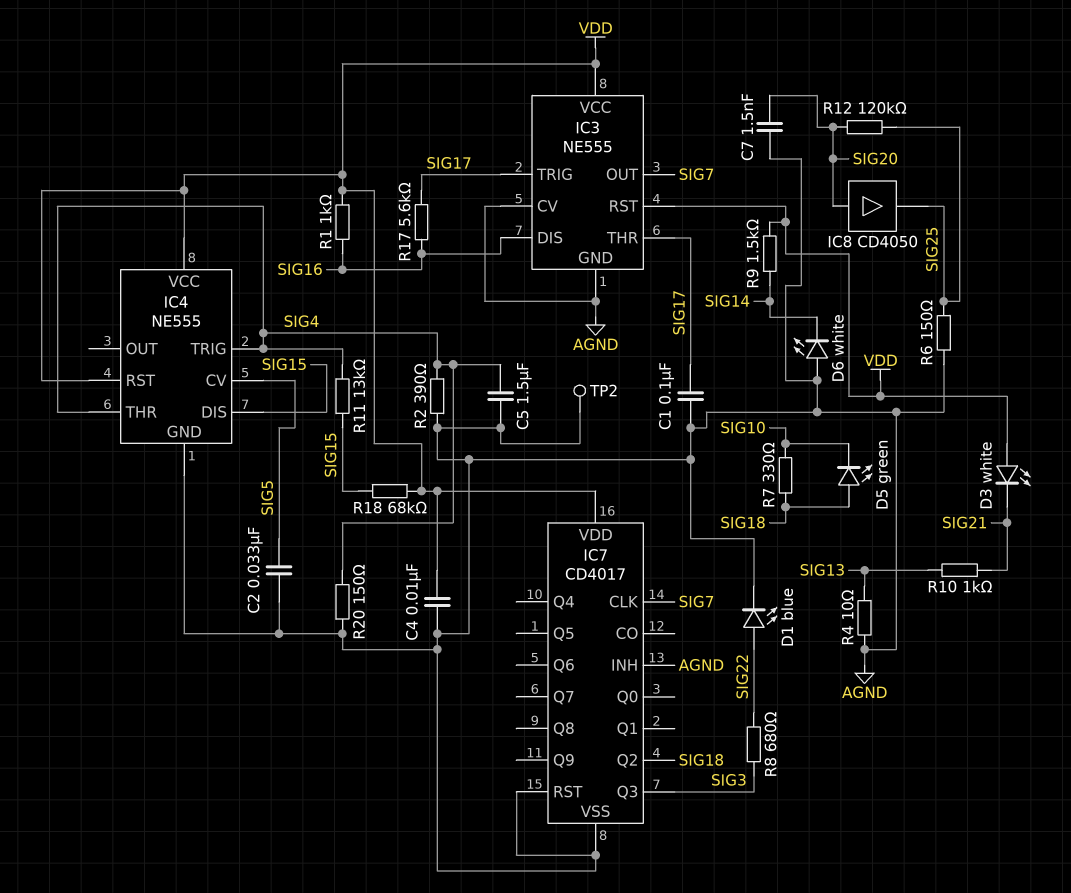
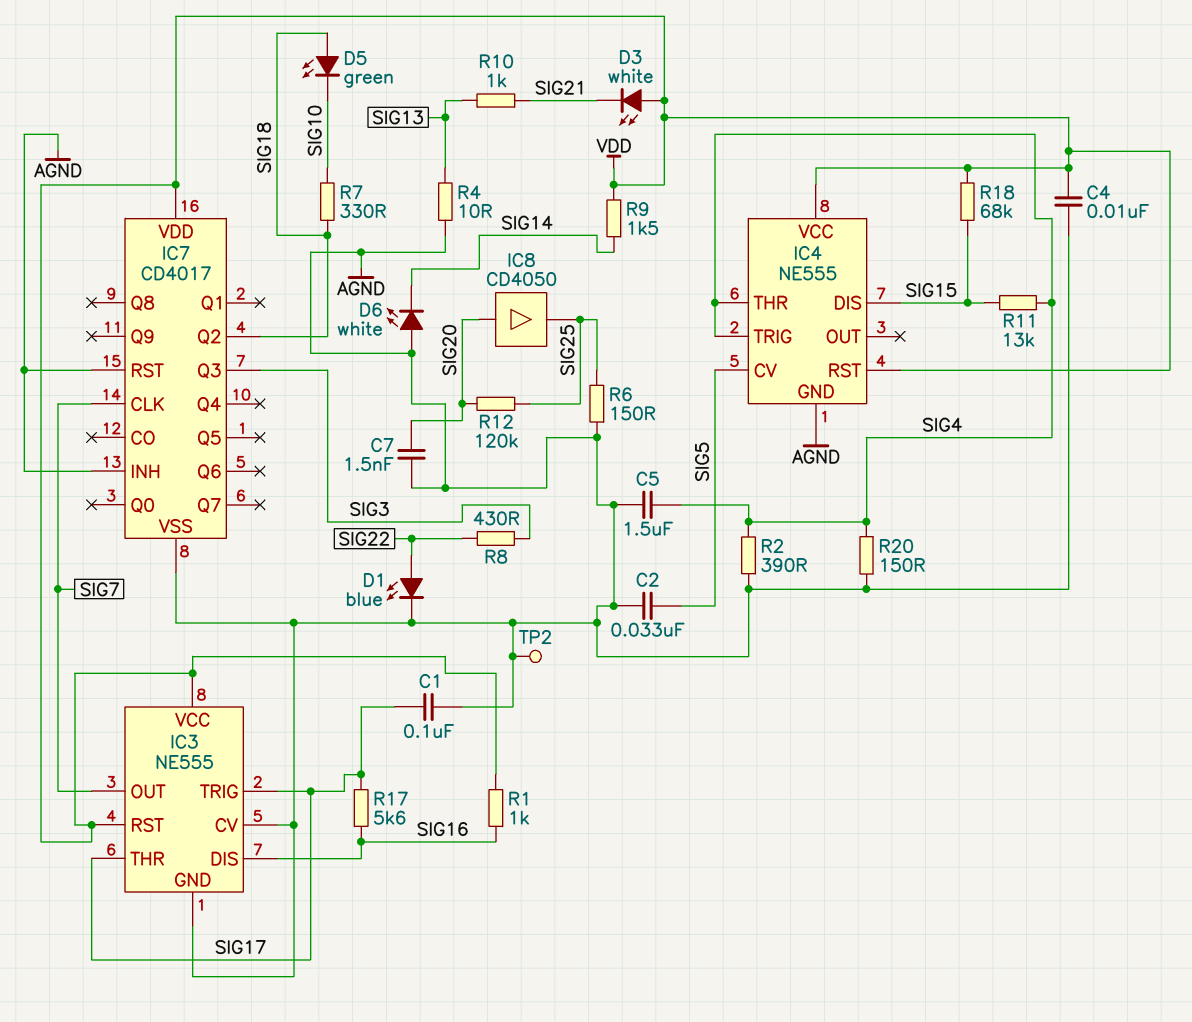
R8: 680 (SIG3, SIG22) -> 430 (SIG3, SIG22)

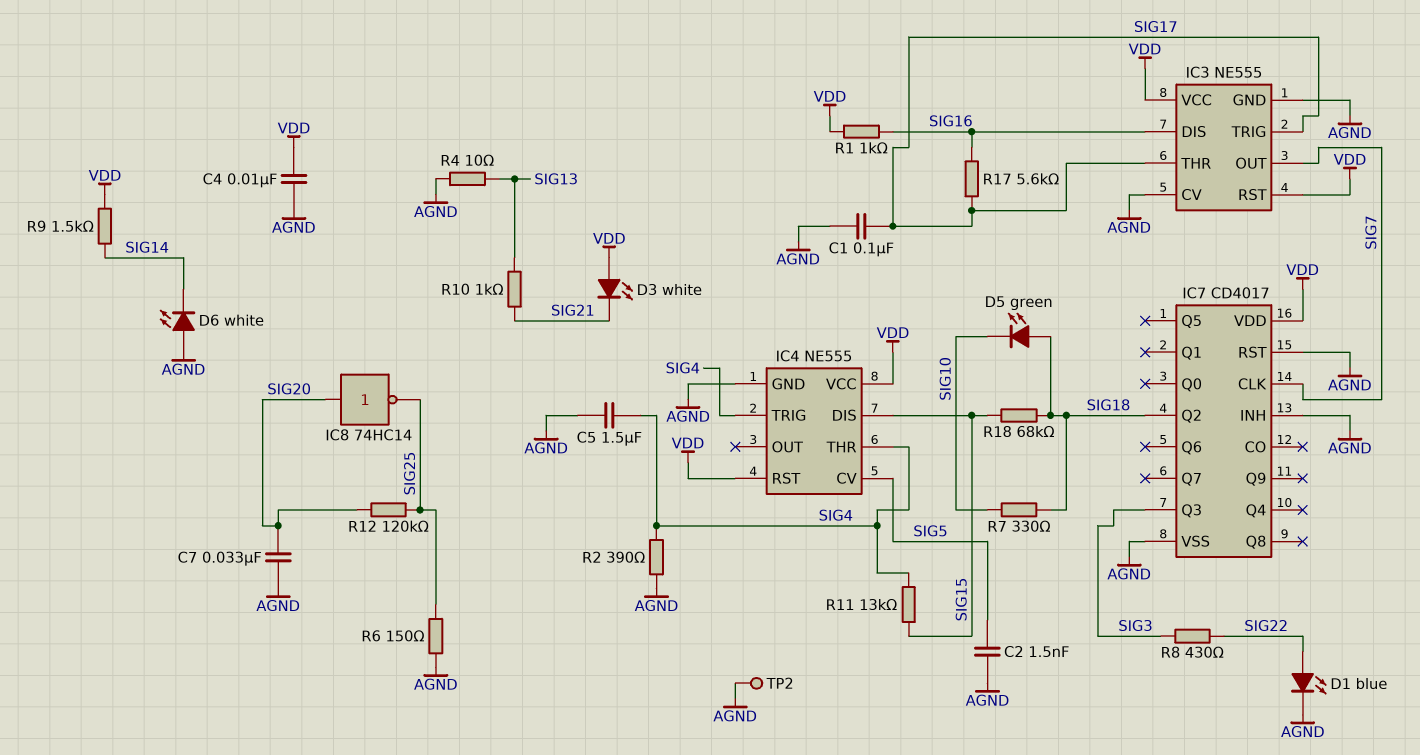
C2: 33nF (AGND, SIG5) -> 1.5nF (AGND, SIG5)
C7: 1.5nF (AGND, SIG20) -> 33nF (AGND, SIG20)
IC8: buffer CD4050 (in SIG20, out SIG25) -> NOT 74HC14 (in SIG20, out SIG25)
R18: 68k (SIG15, VDD) -> 68k (SIG15, SIG18)
R20: 150 (AGND, SIG4) -> none

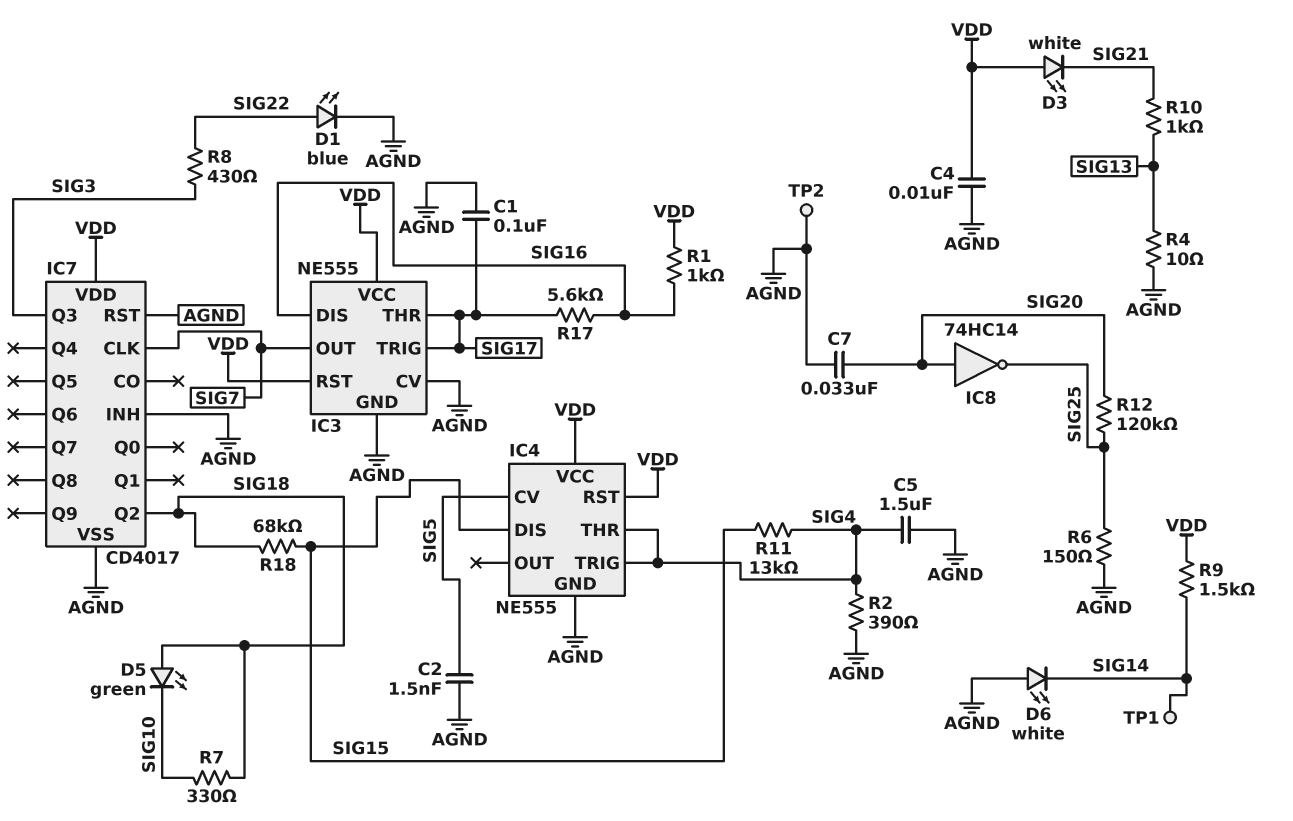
TP1: none -> test point (SIG14)

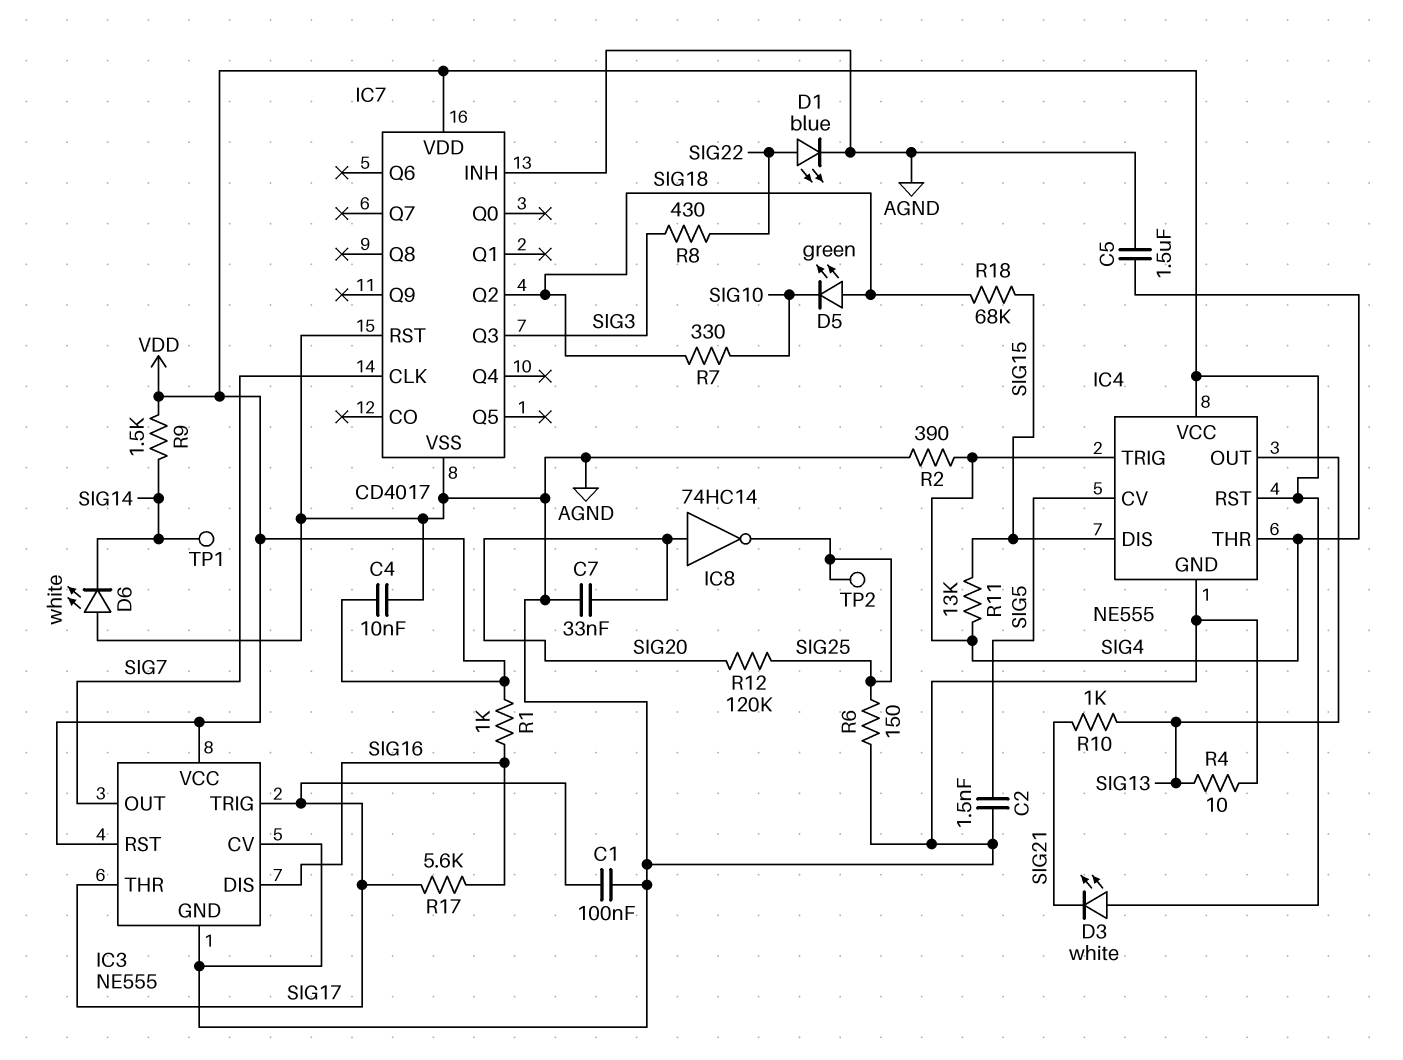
IC4 pin OUT: none -> SIG13
TP2: test point (AGND) -> test point (SIG25)

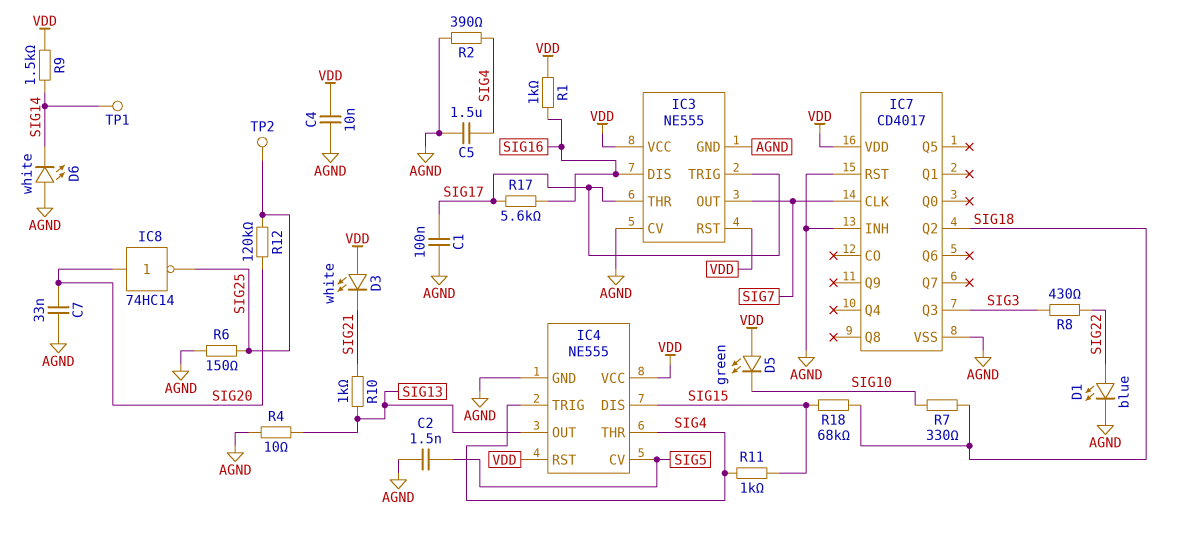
D5: LED green (A SIG18, K SIG10) -> LED green (A VDD, K SIG10)
R11: 13k (SIG4, SIG15) -> 1k (SIG4, SIG15)

